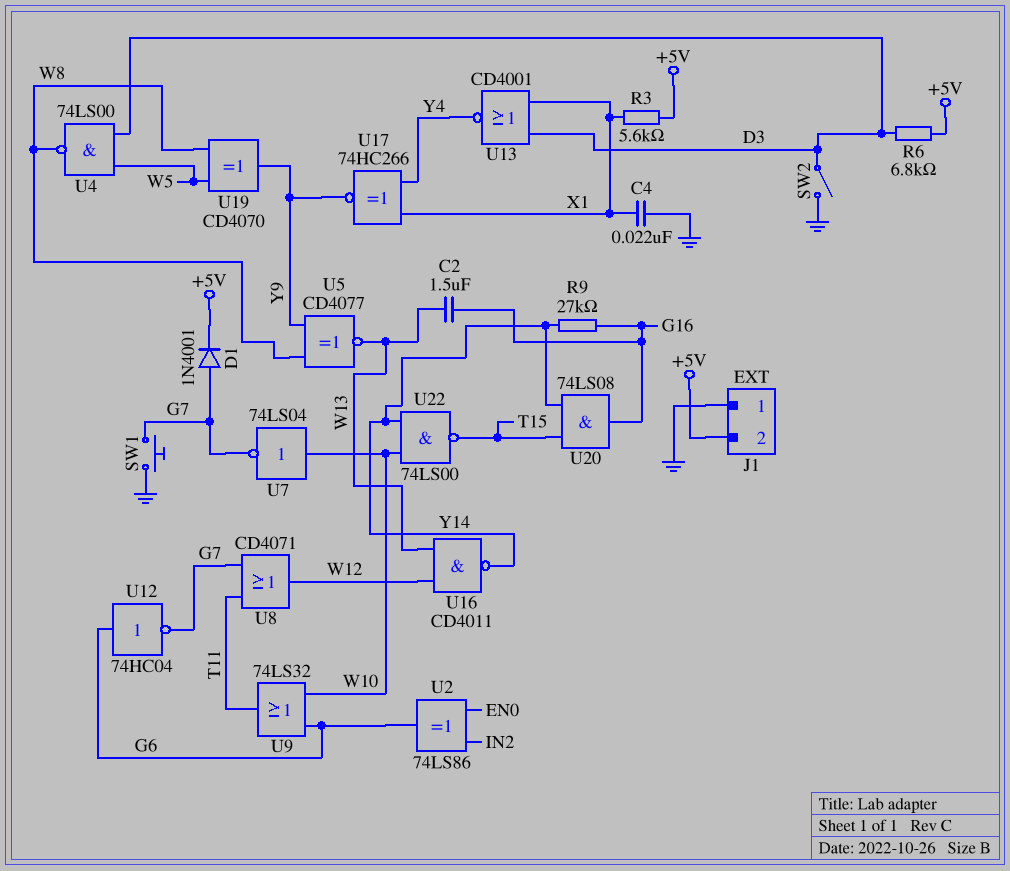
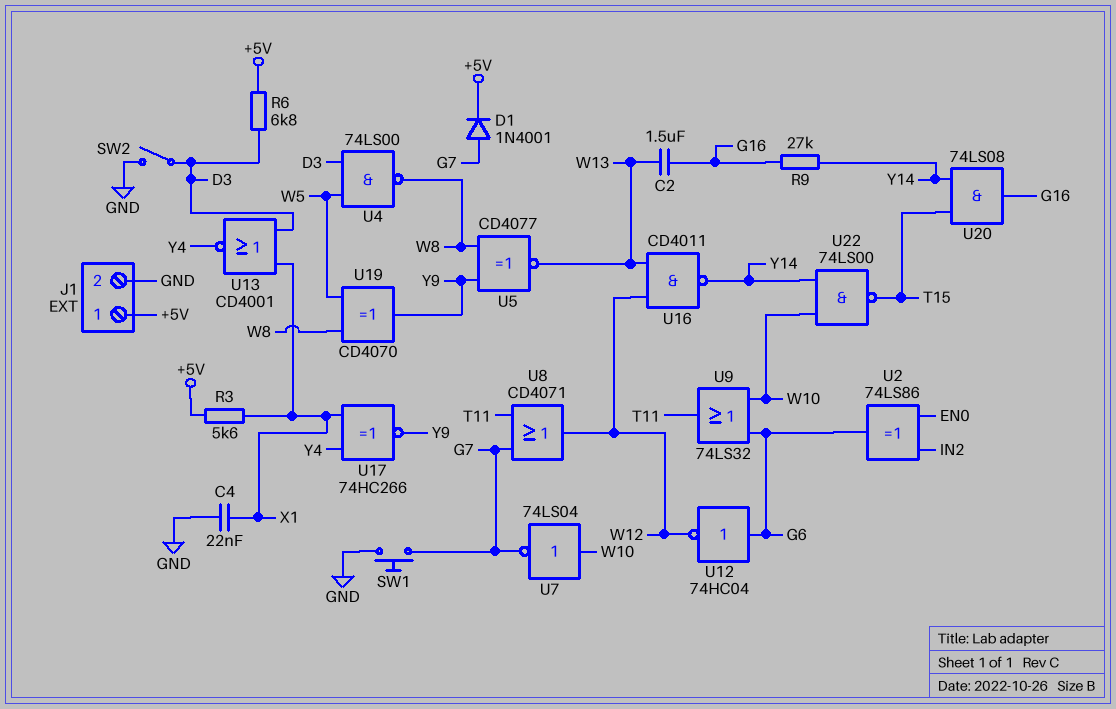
J1 pin 1: GND -> +5V
J1 pin 2: +5V -> GND
U12: NOT 74HC04 (in G6, out G7) -> NOT 74HC04 (in G6, out W12)

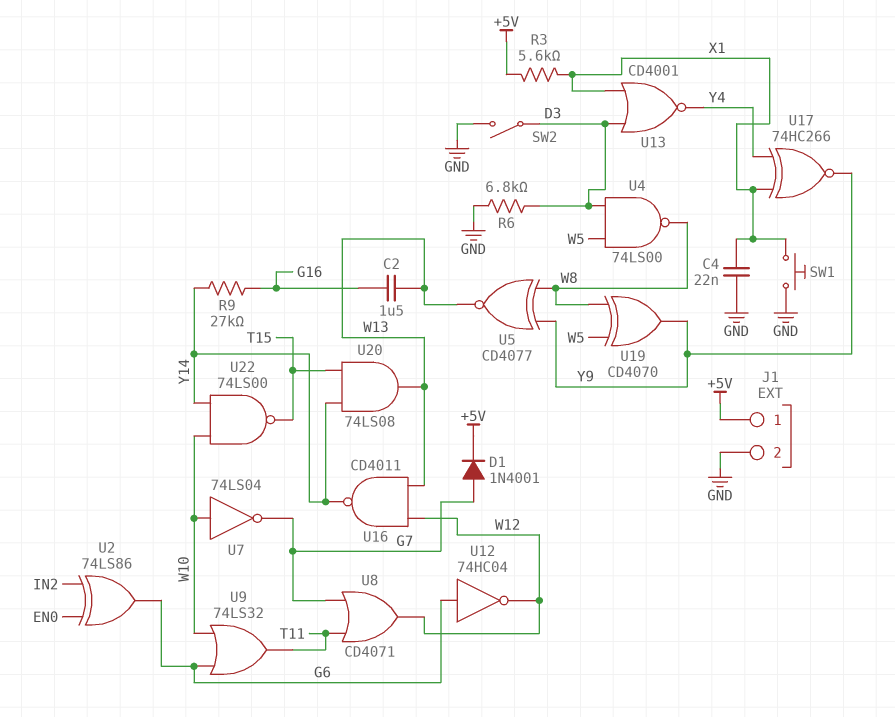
R6: 6.8k (+5V, D3) -> 6.8k (D3, GND)
SW1: button (G7, GND) -> button (GND, X1)
U20: AND 74LS08 (in T15, in Y14, out G16) -> AND 74LS08 (in T15, in Y14, out W13)

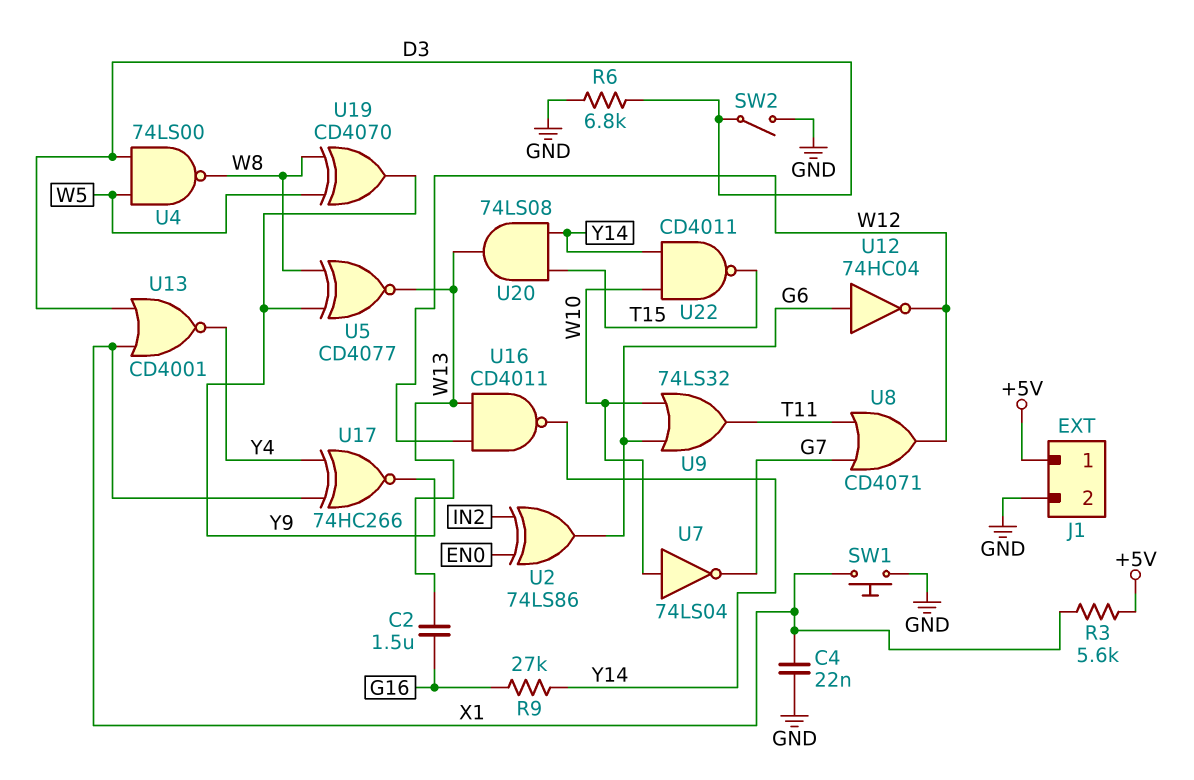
D1: diode 1N4001 (A G7, K +5V) -> none
U22: NAND 74LS00 (in W10, in Y14, out T15) -> NAND CD4011 (in W10, in Y14, out T15)

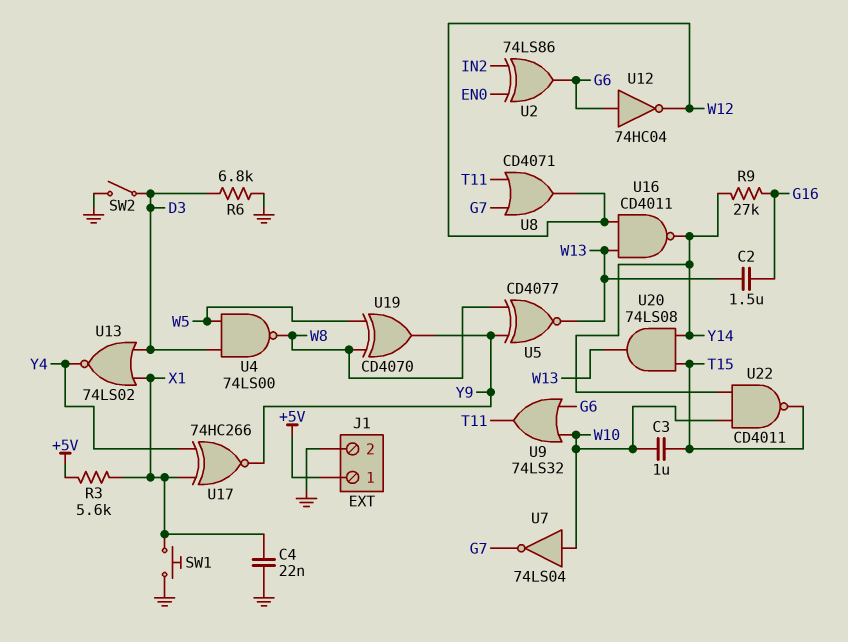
C3: none -> 1uF (T15, W10)
U13: NOR CD4001 (in D3, in X1, out Y4) -> NOR 74LS02 (in D3, in X1, out Y4)

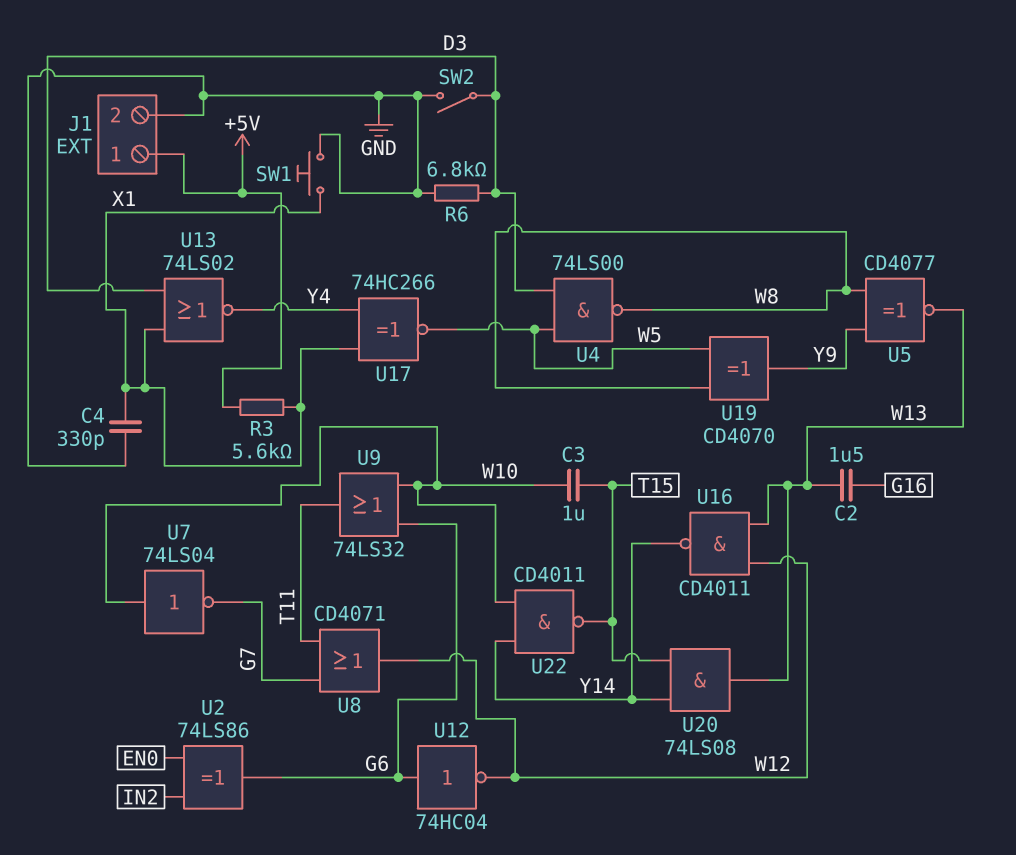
C4: 22nF (GND, X1) -> 330pF (GND, X1)
R9: 27k (G16, Y14) -> none
U17: XNOR 74HC266 (in X1, in Y4, out Y9) -> XNOR 74HC266 (in X1, in Y4, out W5)

